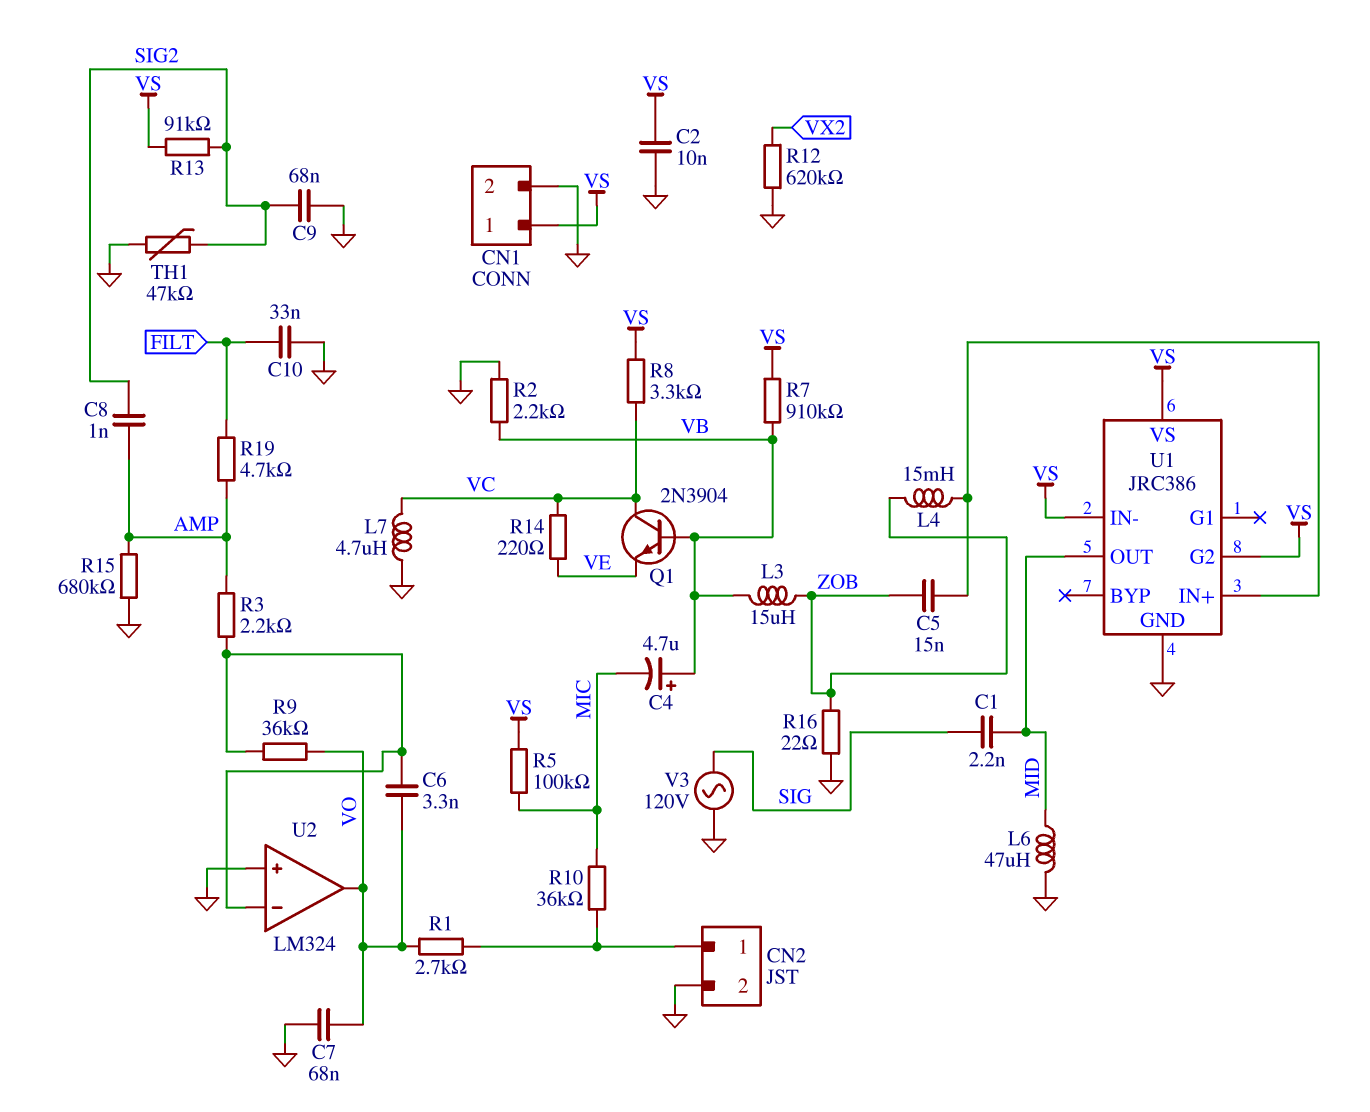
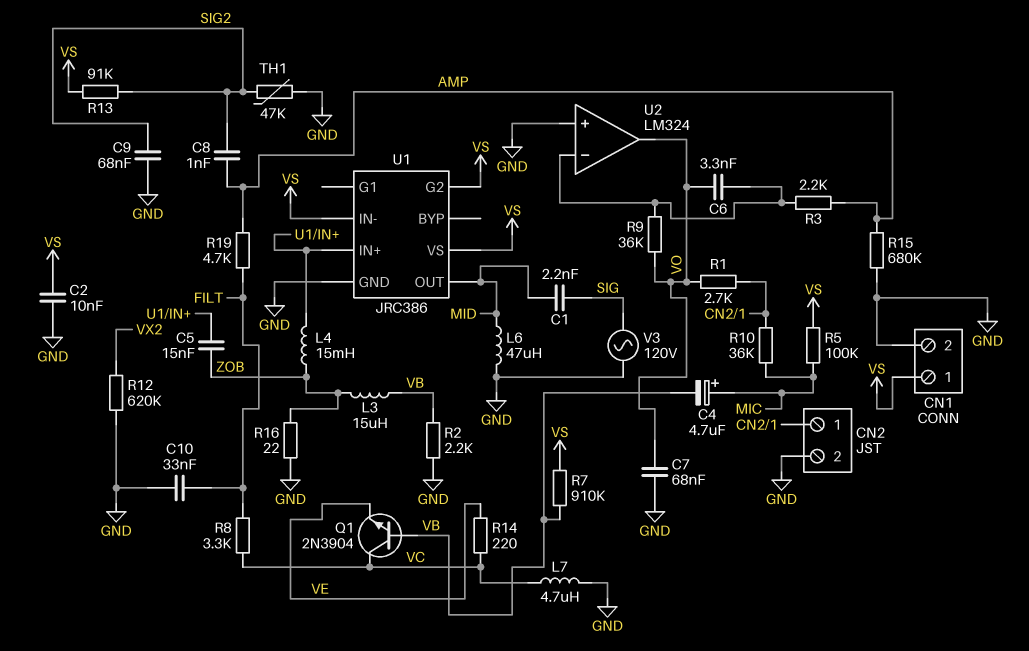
C4: 4.7uF (plus VB, minus MIC) -> 4.7uF (plus MIC, minus VB)
R8: 3.3k (VC, VS) -> 3.3k (FILT, VC)

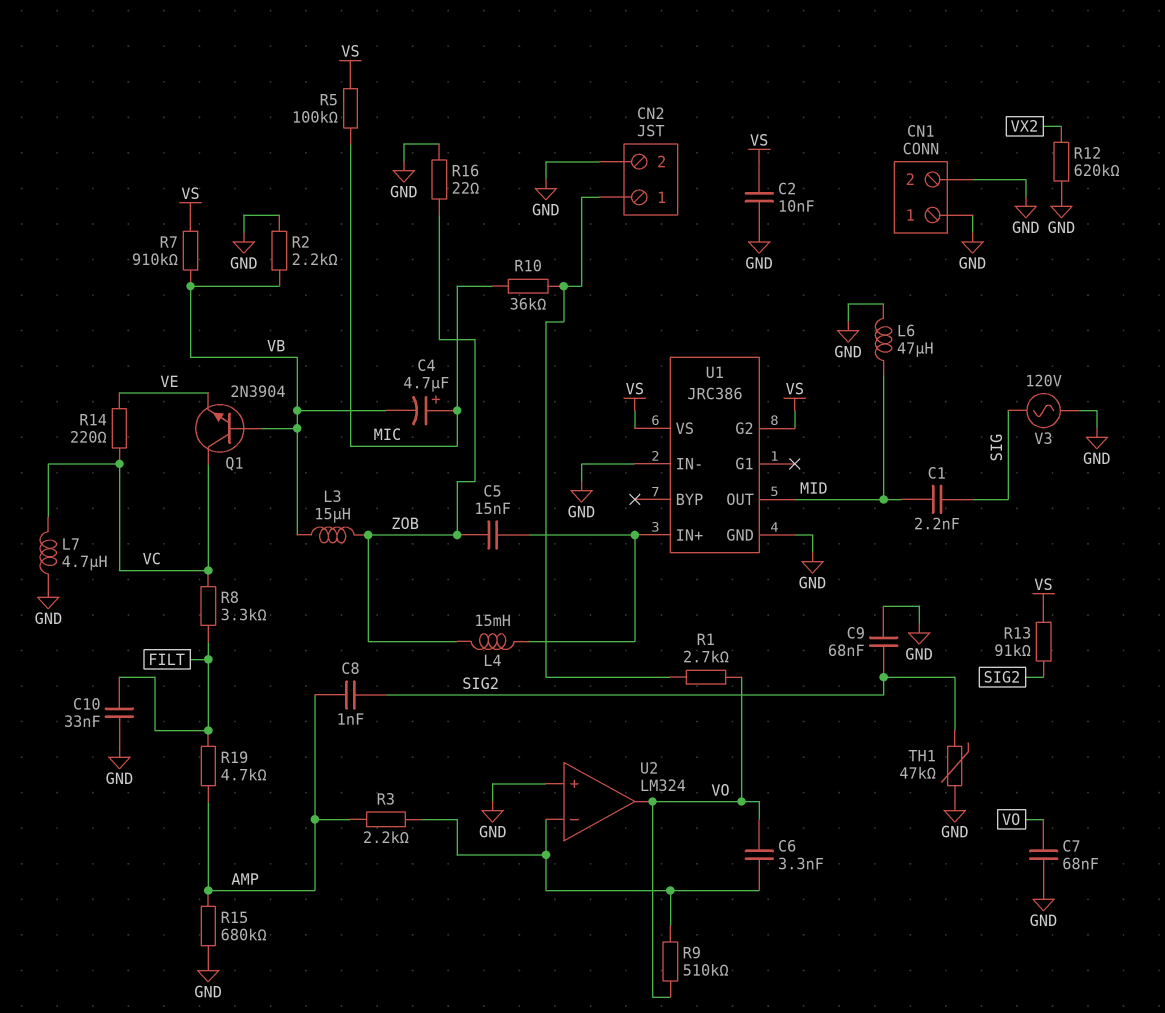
CN1 pin 1: VS -> GND
R9: 36k (U2/in-, VO) -> 510k (U2/in-, VO)
U1 pin IN-: VS -> GND

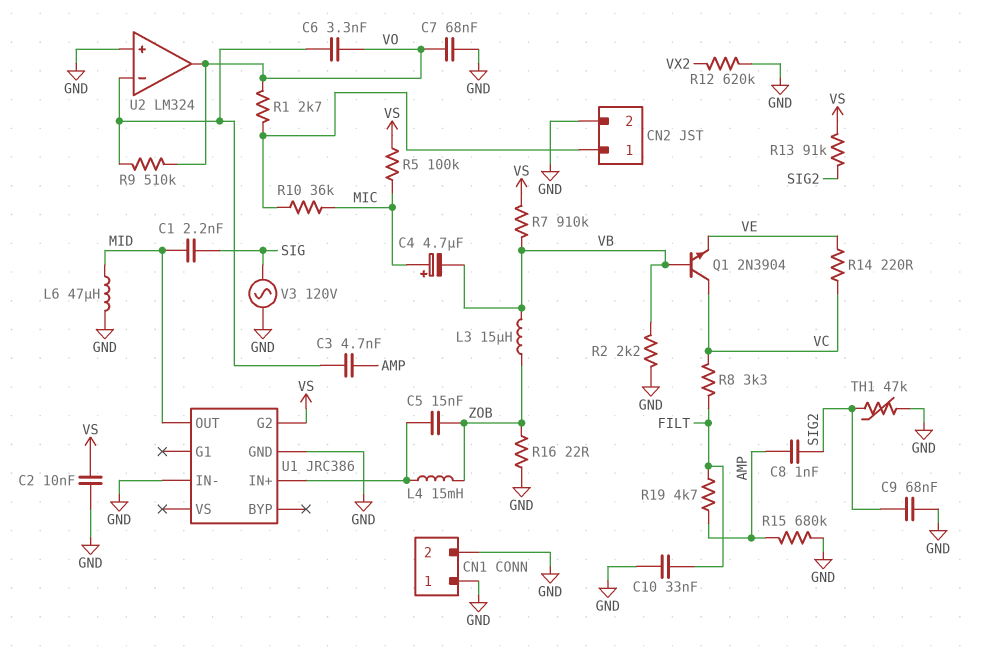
C3: none -> 4.7nF (AMP, U2/in-)
L7: 4.7uH (GND, VC) -> none
R3: 2.2k (AMP, U2/in-) -> none
U1 pin VS: VS -> none

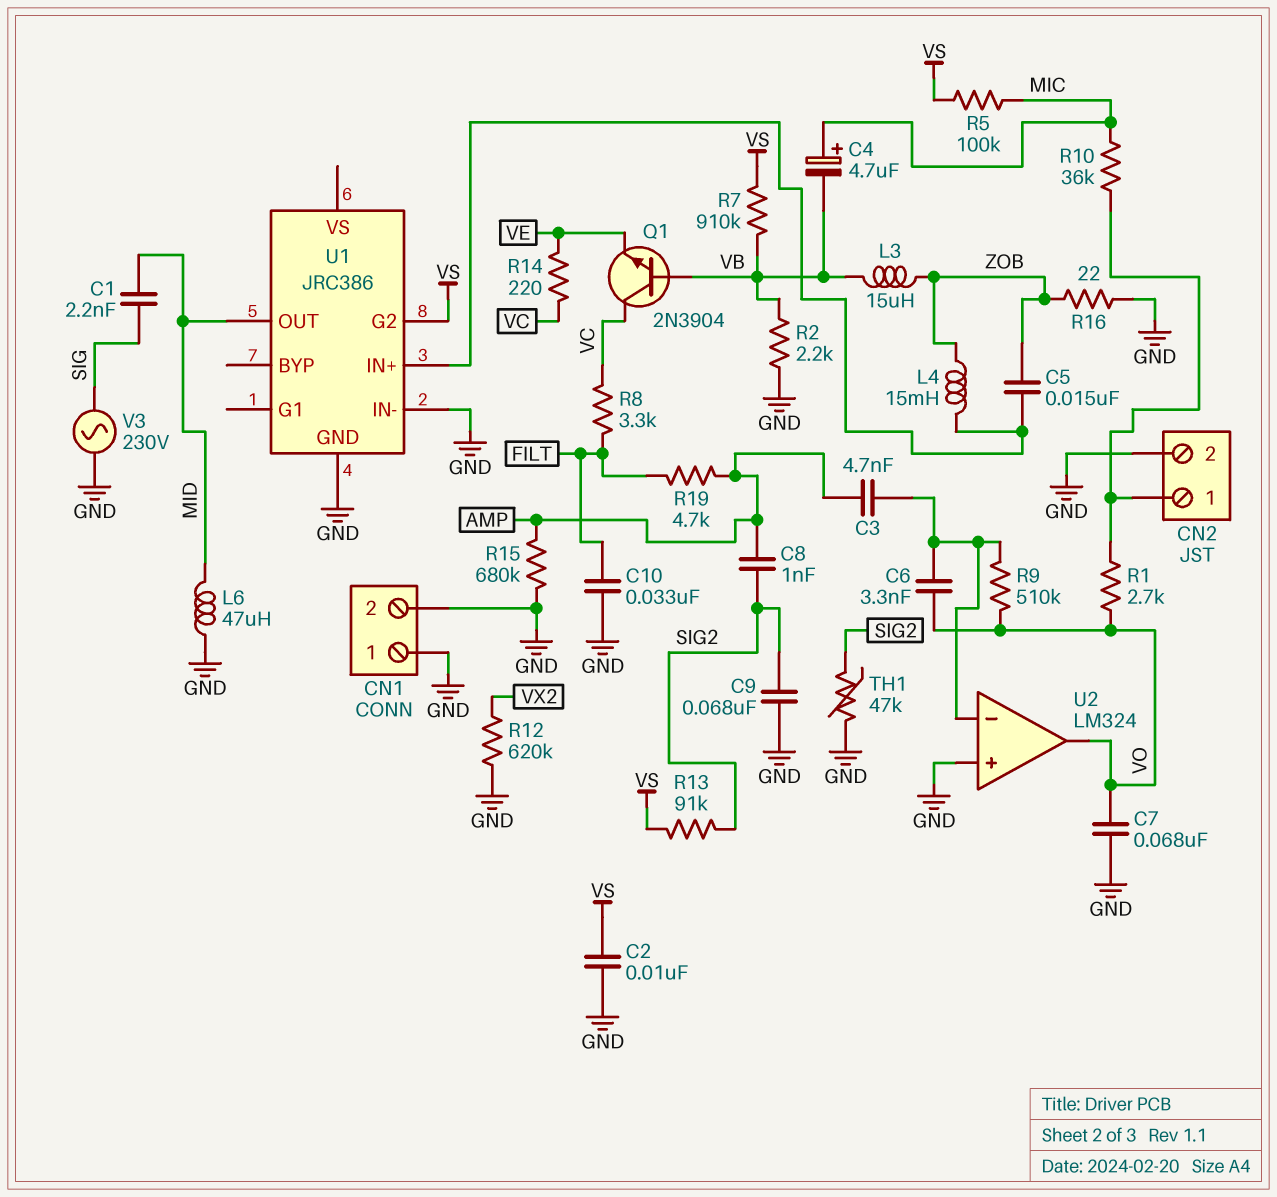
V3: AC 120V (GND, SIG) -> AC 230V (GND, SIG)

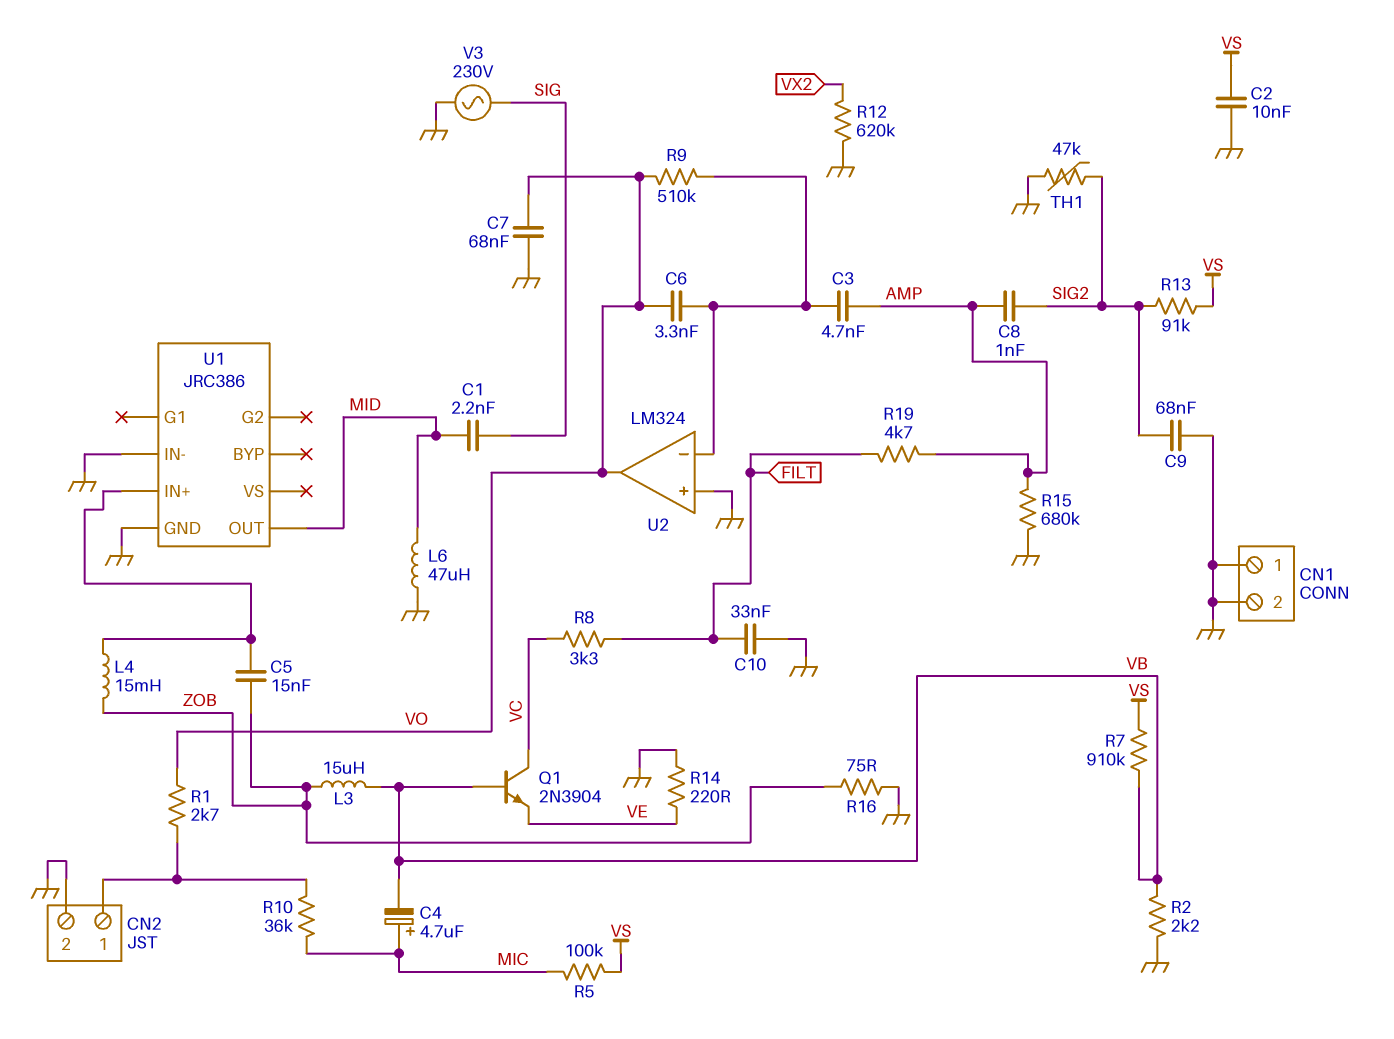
R14: 220 (VC, VE) -> 220 (GND, VE)
R16: 22 (GND, ZOB) -> 75 (GND, ZOB)
U1 pin G2: VS -> none

